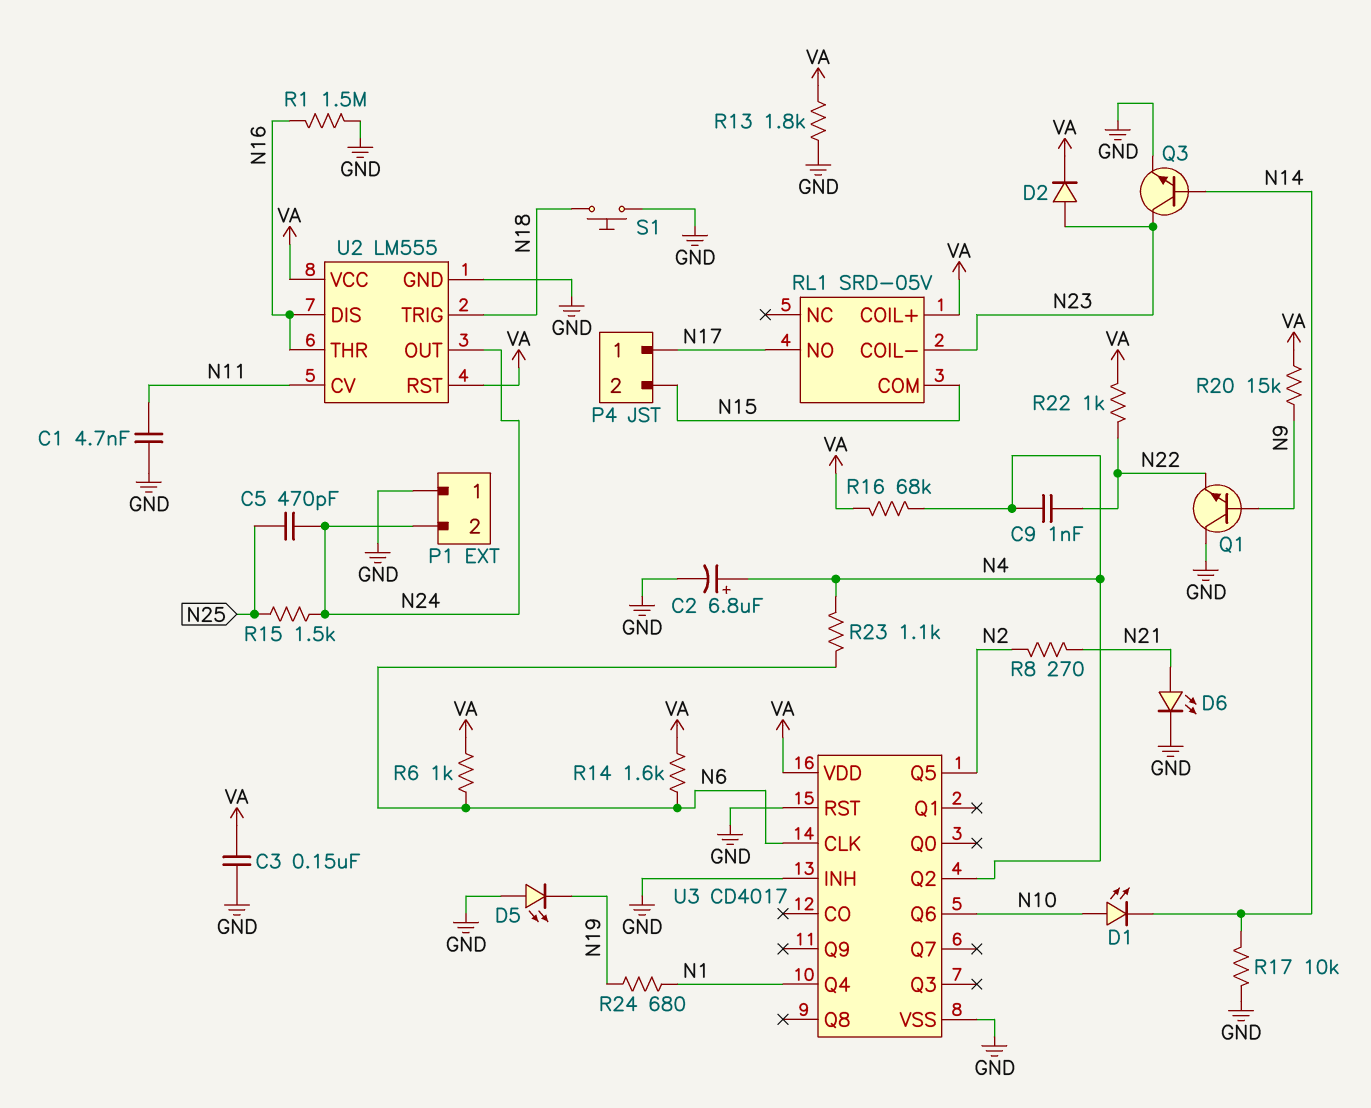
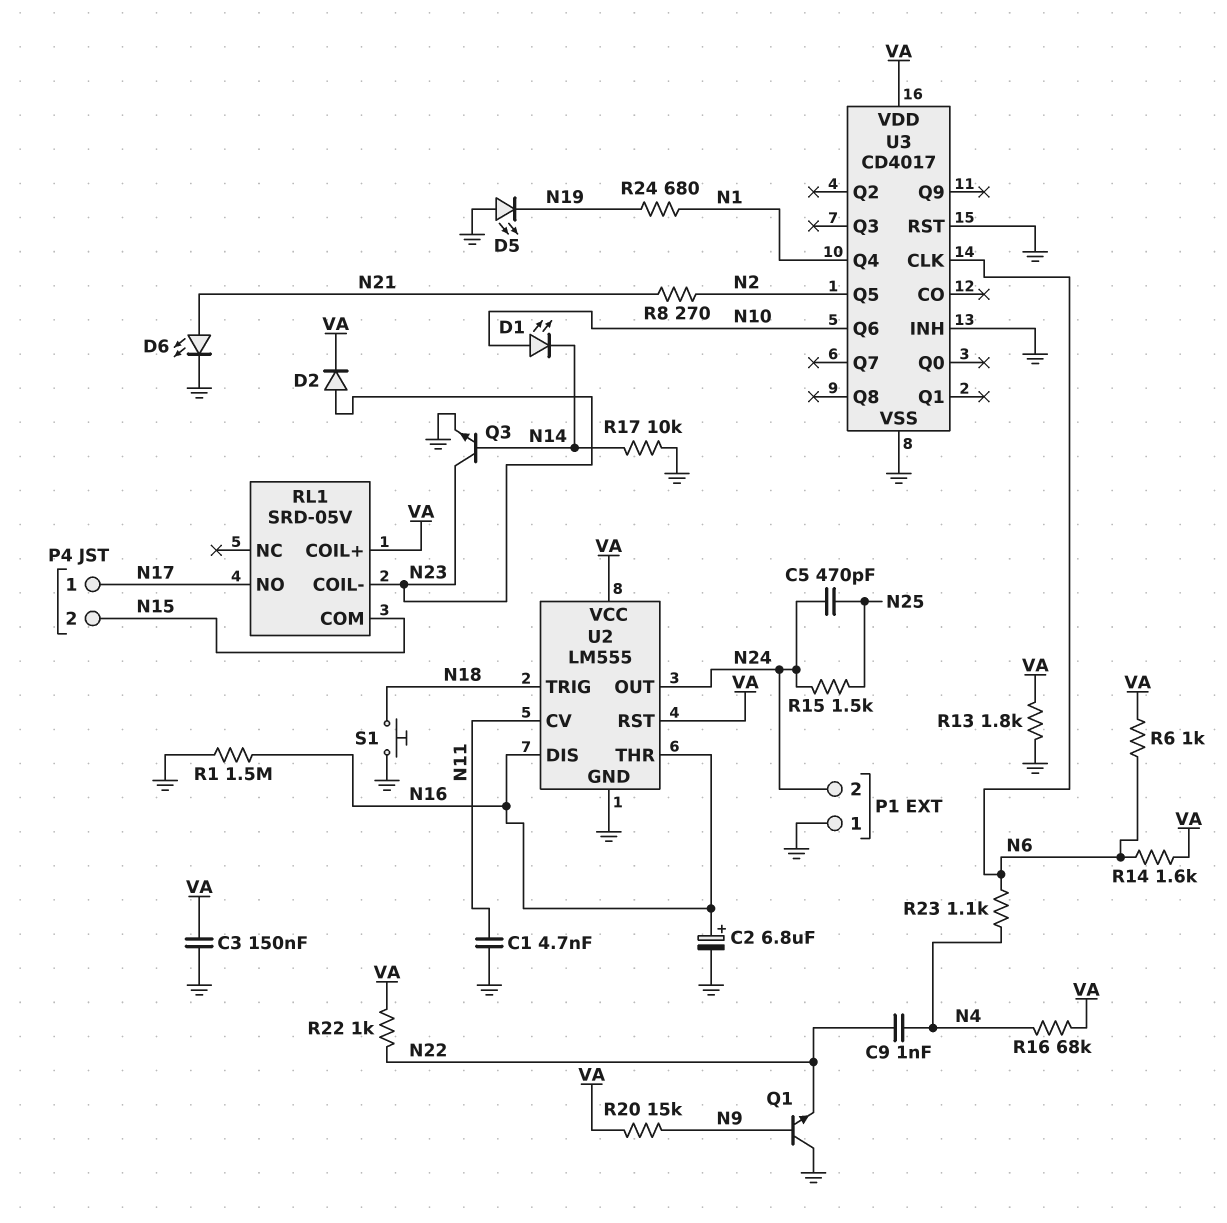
C2: 6.8uF (plus N4, minus GND) -> 6.8uF (plus N16, minus GND)
U3 pin Q2: N4 -> none

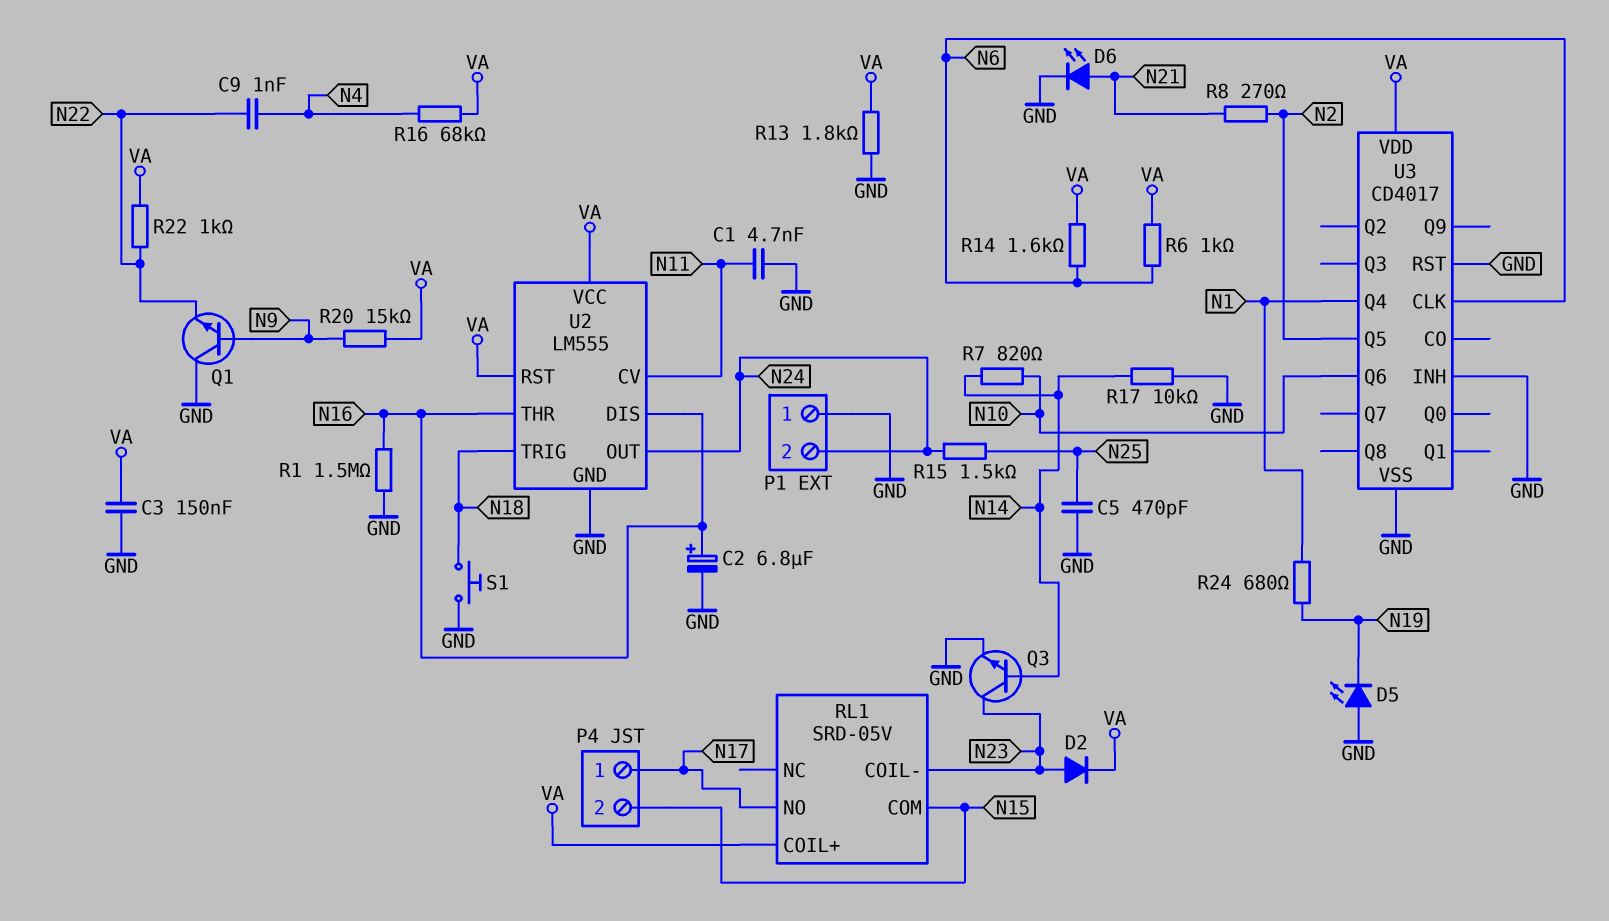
C5: 470pF (N24, N25) -> 470pF (GND, N25)
D1: LED (A N10, K N14) -> none
R7: none -> 820 (N10, N14)
R23: 1.1k (N4, N6) -> none

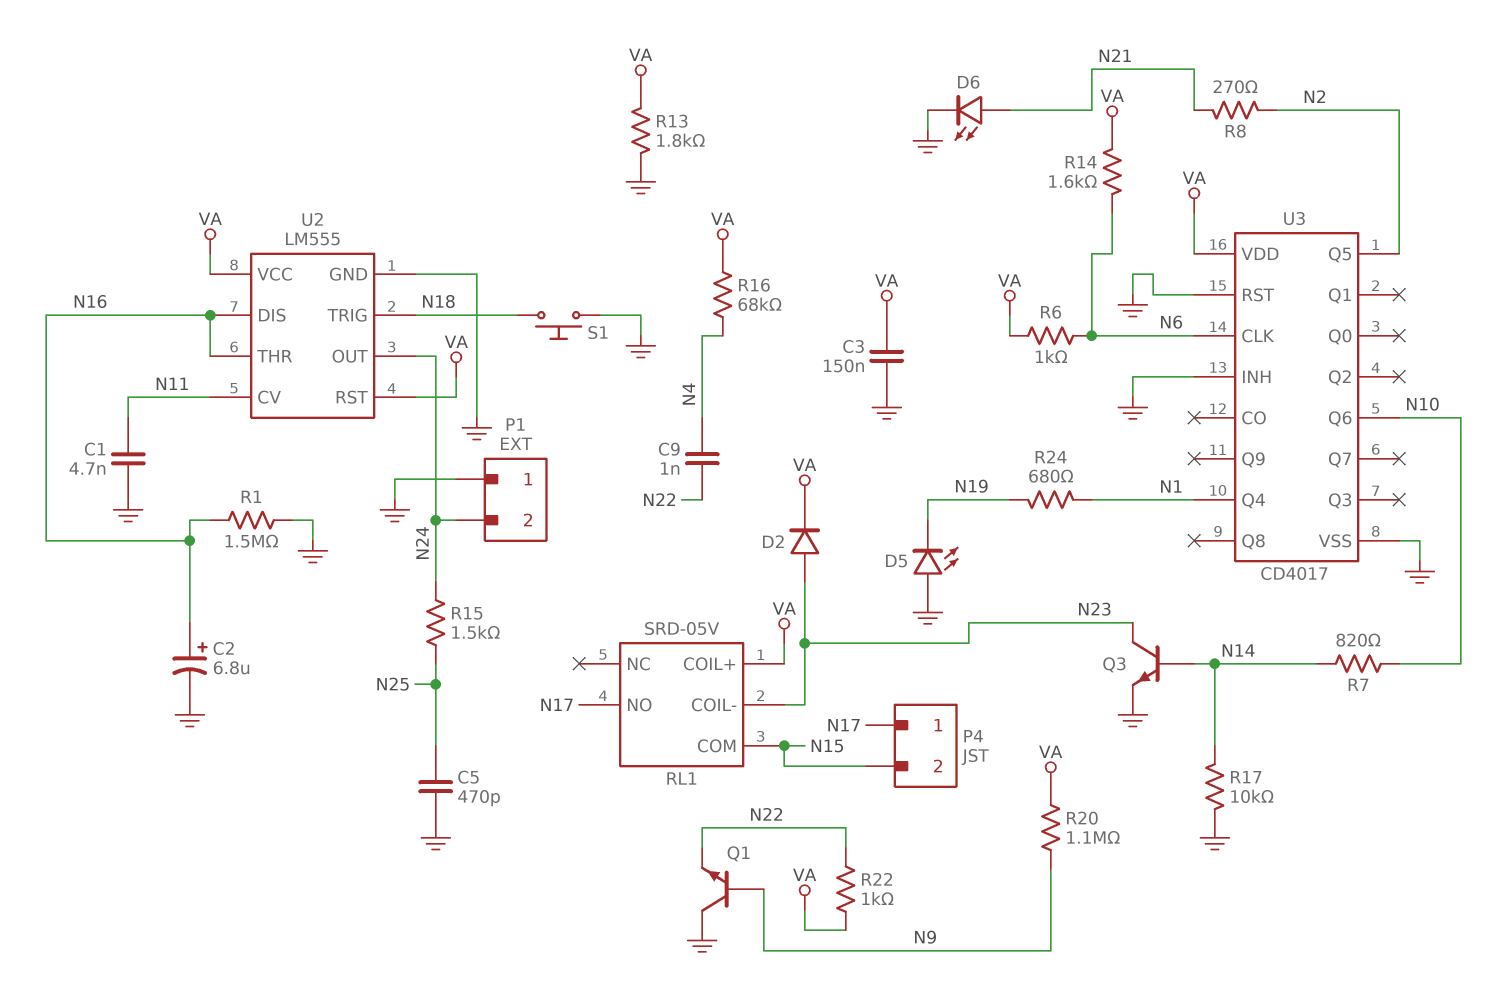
R20: 15k (N9, VA) -> 1.1M (N9, VA)

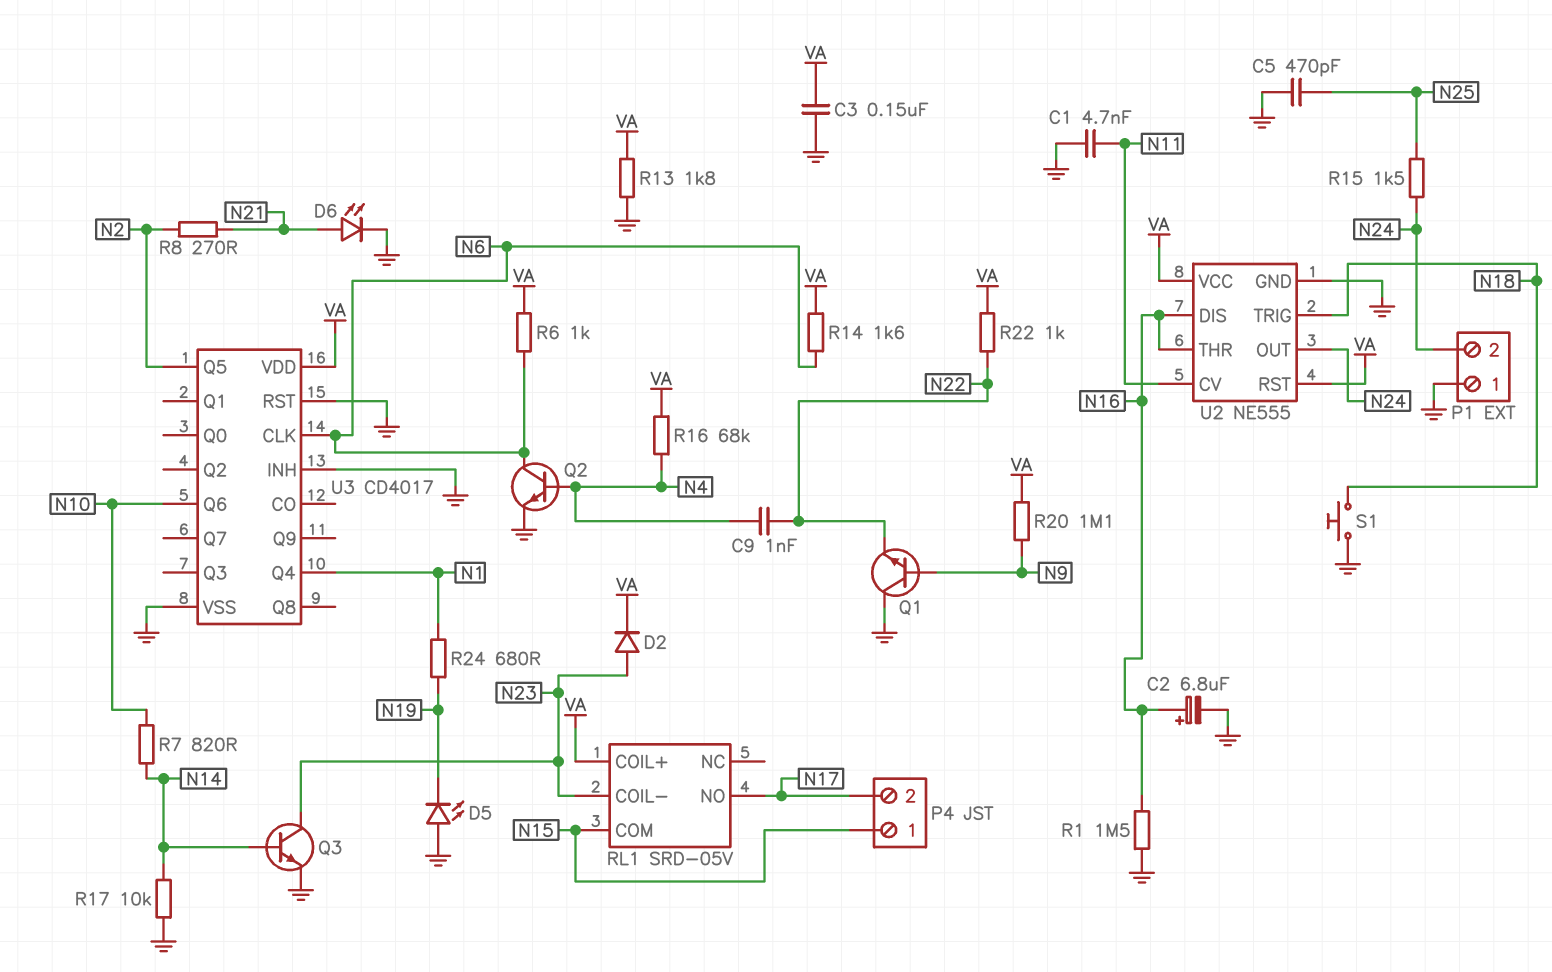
P4 pin 1: N17 -> N15
P4 pin 2: N15 -> N17
Q2: none -> NPN (B N4, C N6, E GND)
U2: LM555 -> NE555

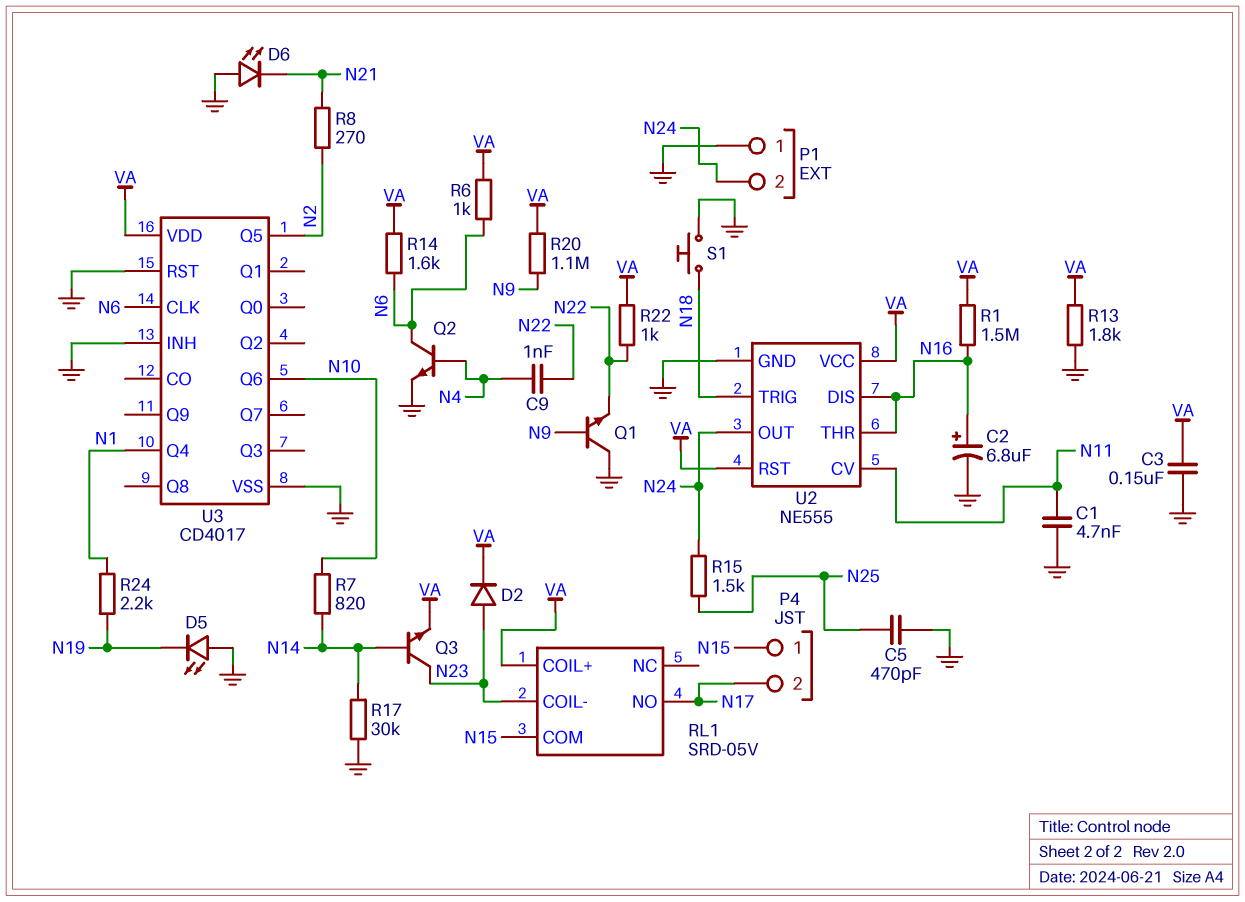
D6: LED (A N21, K GND) -> LED (A GND, K N21)
Q3: NPN (B N14, C N23, E GND) -> NPN (B N14, C N23, E VA)
R1: 1.5M (GND, N16) -> 1.5M (N16, VA)
R16: 68k (N4, VA) -> none
R17: 10k (GND, N14) -> 30k (GND, N14)
R24: 680 (N1, N19) -> 2.2k (N1, N19)

